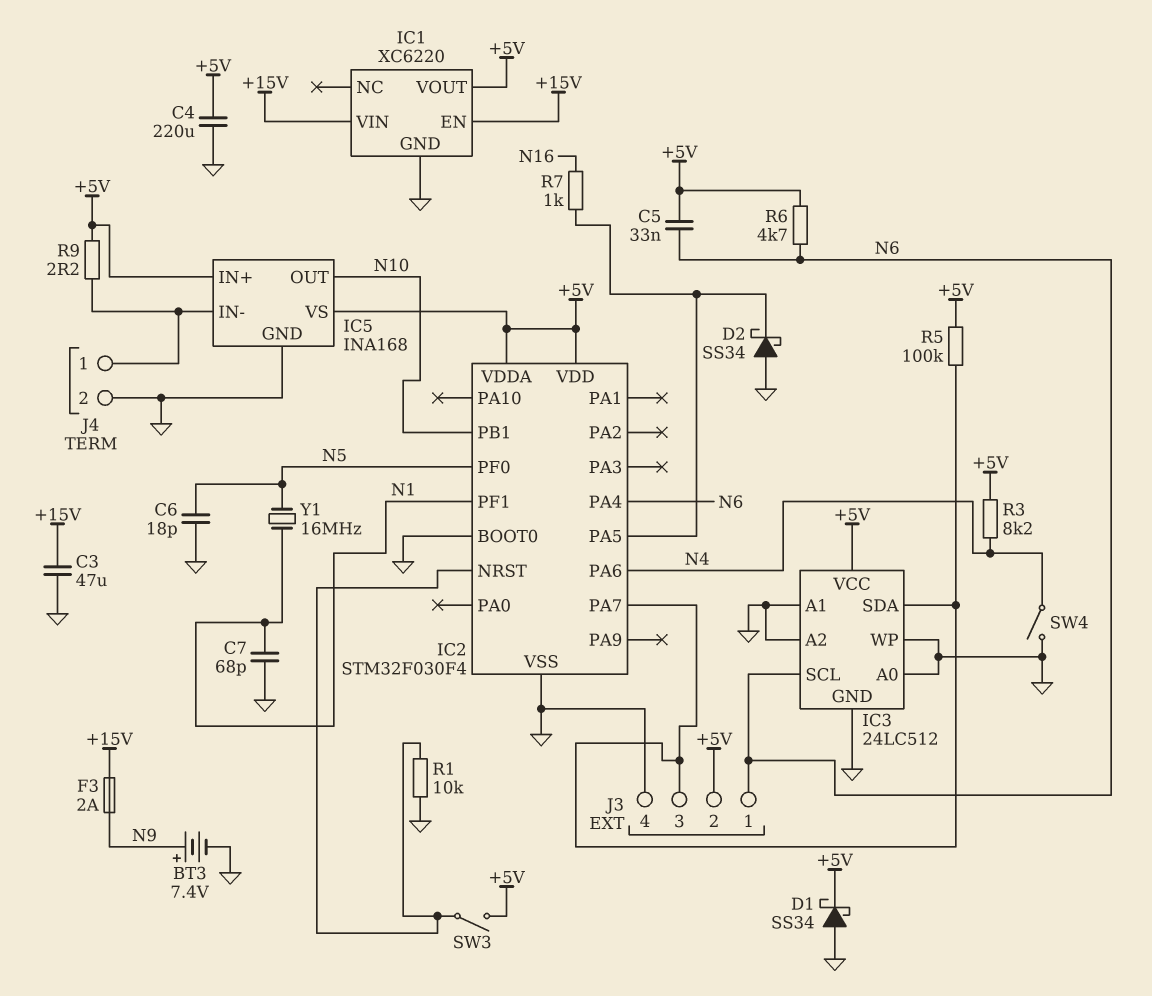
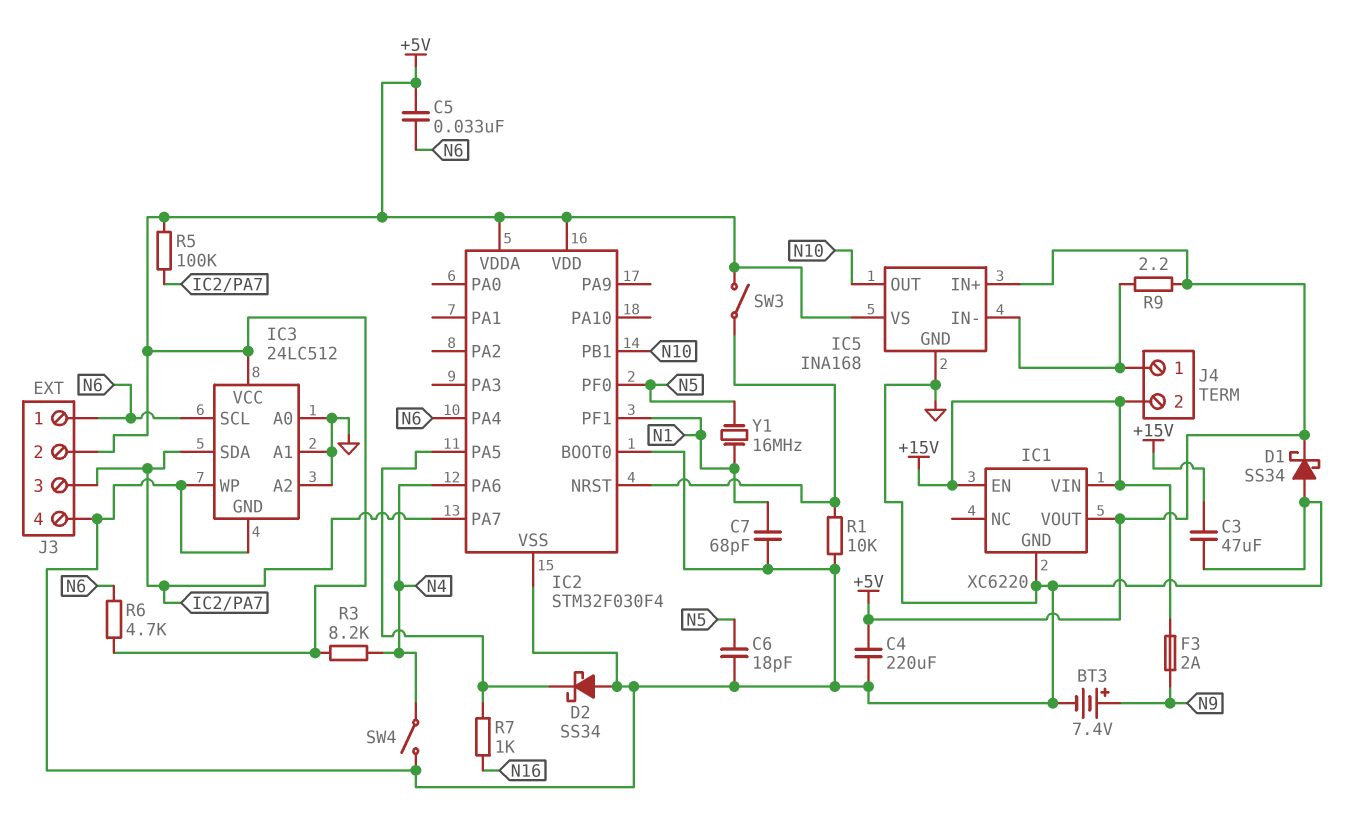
J4 pin 2: GND -> +15V

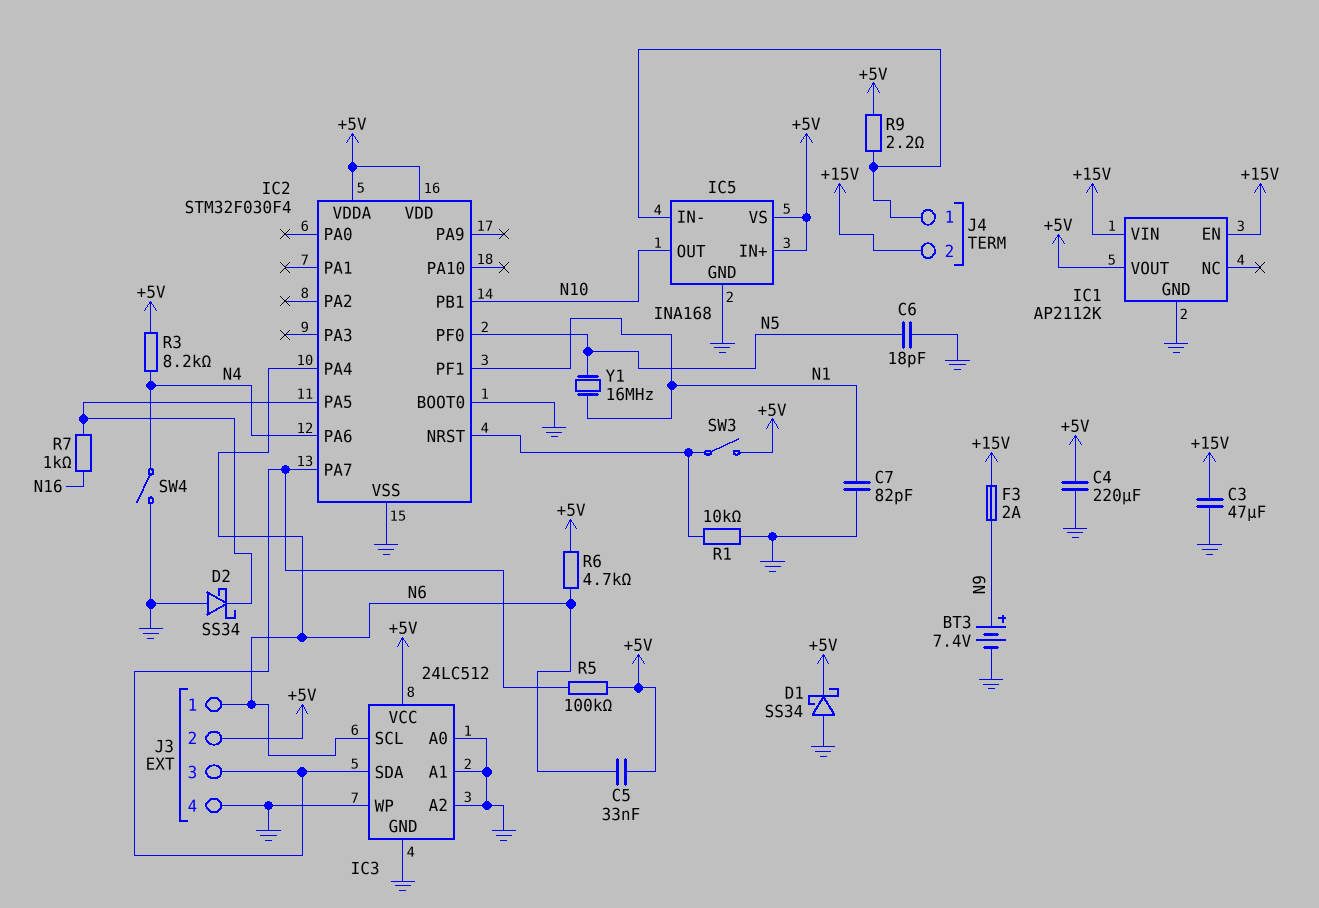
C7: 68pF (GND, N1) -> 82pF (GND, N1)
IC1: XC6220 -> AP2112K

